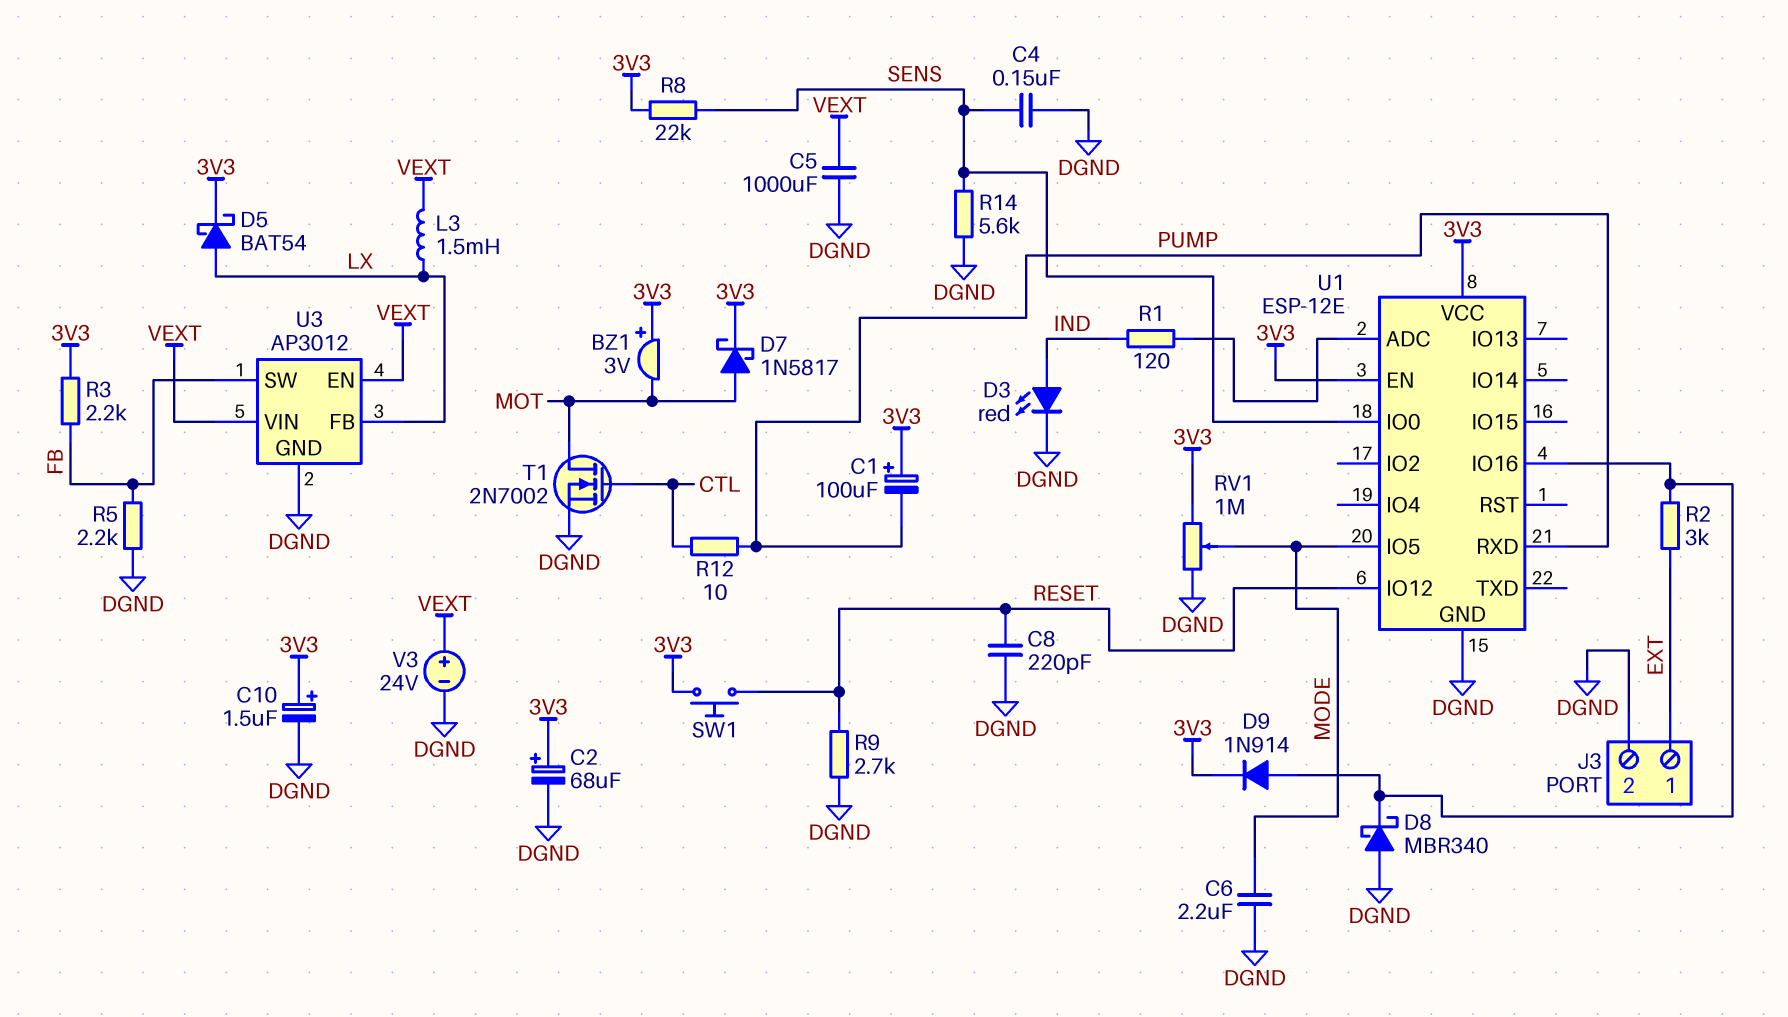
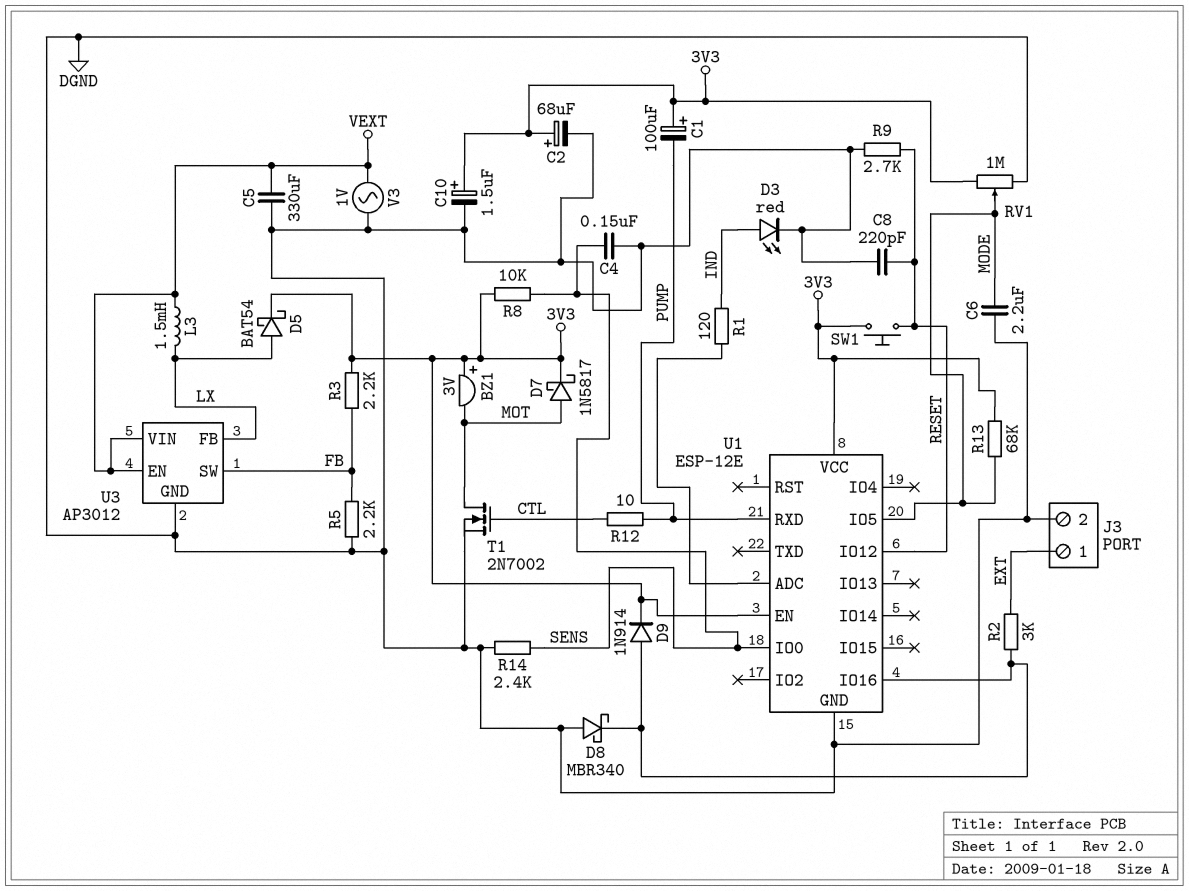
C5: 1000uF (DGND, VEXT) -> 330uF (DGND, VEXT)
R8: 22k (3V3, SENS) -> 10k (3V3, SENS)
R13: none -> 68k (3V3, MODE)
R14: 5.6k (DGND, SENS) -> 2.4k (DGND, SENS)
V3: 24V (plus VEXT, minus DGND) -> AC 1V (DGND, VEXT)

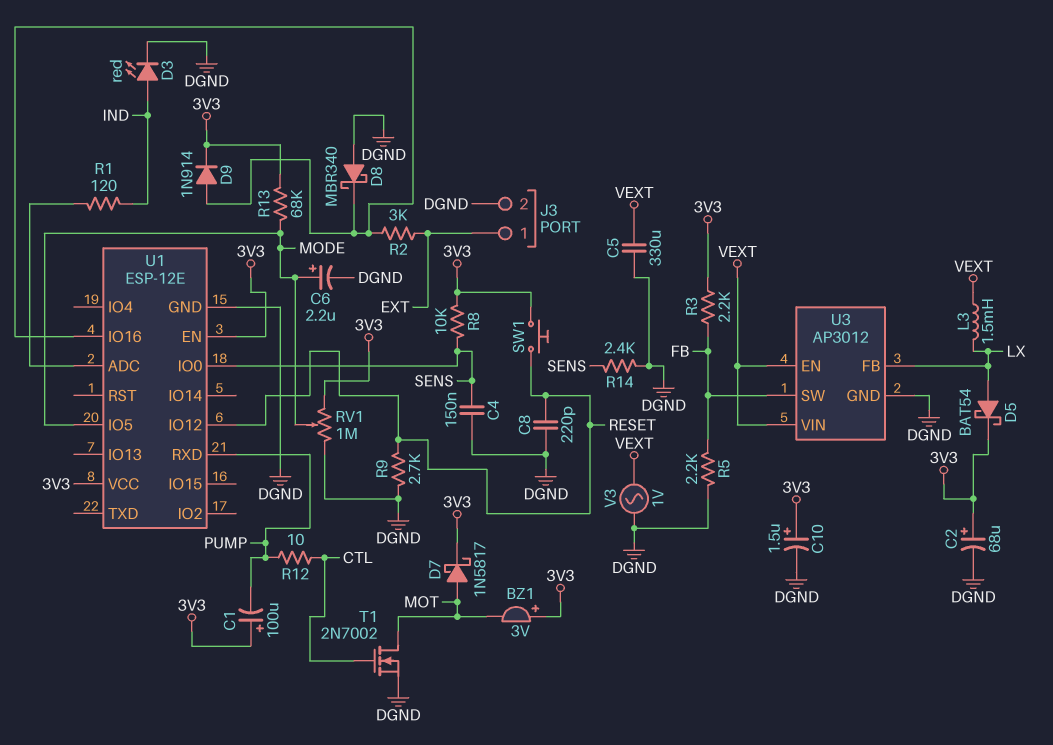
C6: 2.2uF (DGND, MODE) -> 2.2uF (plus MODE, minus DGND)

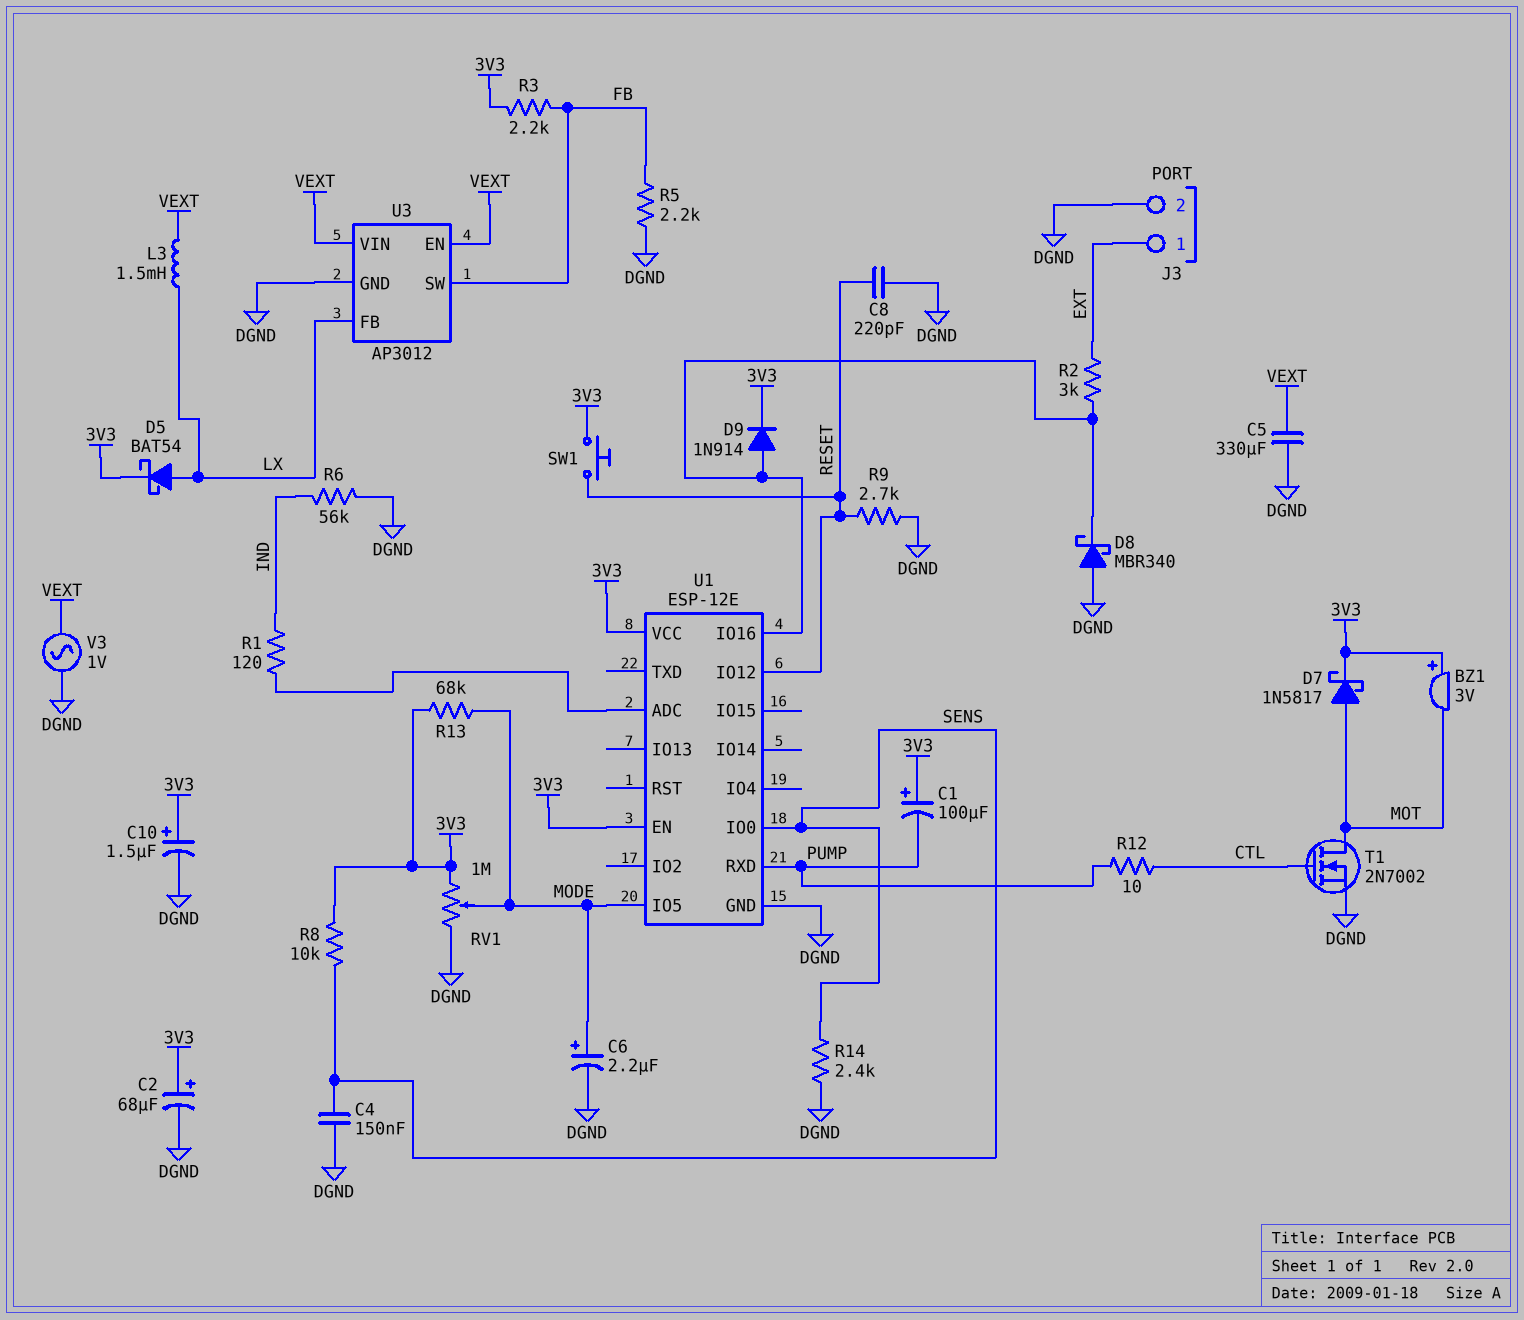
D3: LED red (A IND, K DGND) -> none
R6: none -> 56k (DGND, IND)

